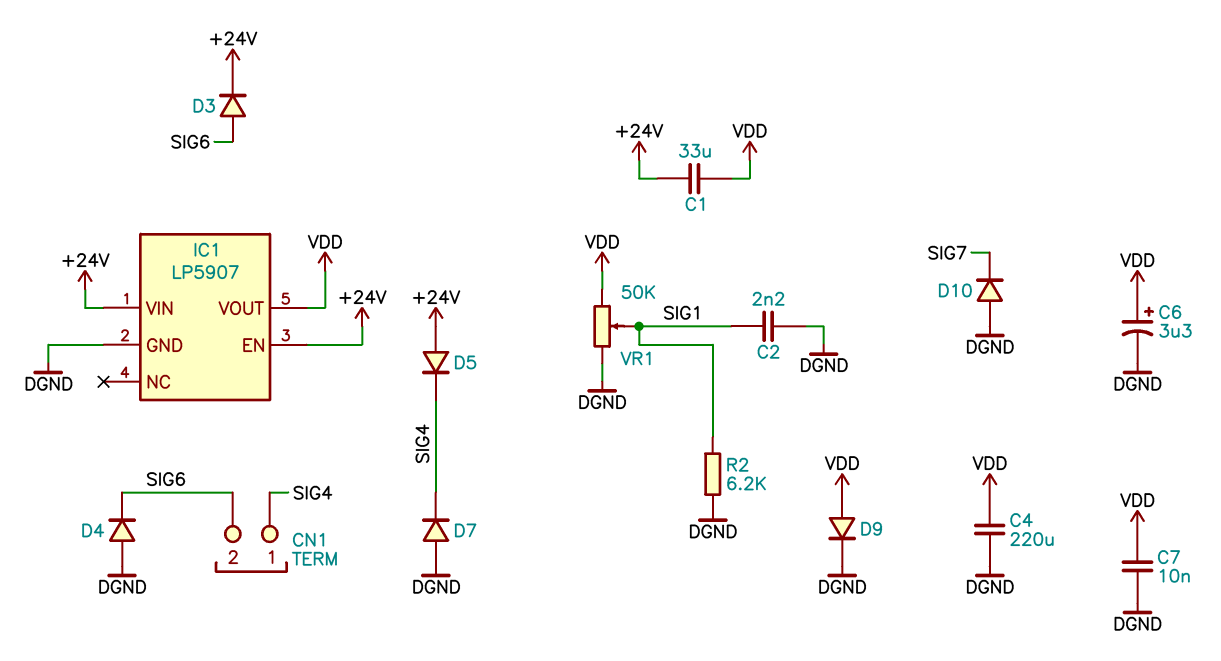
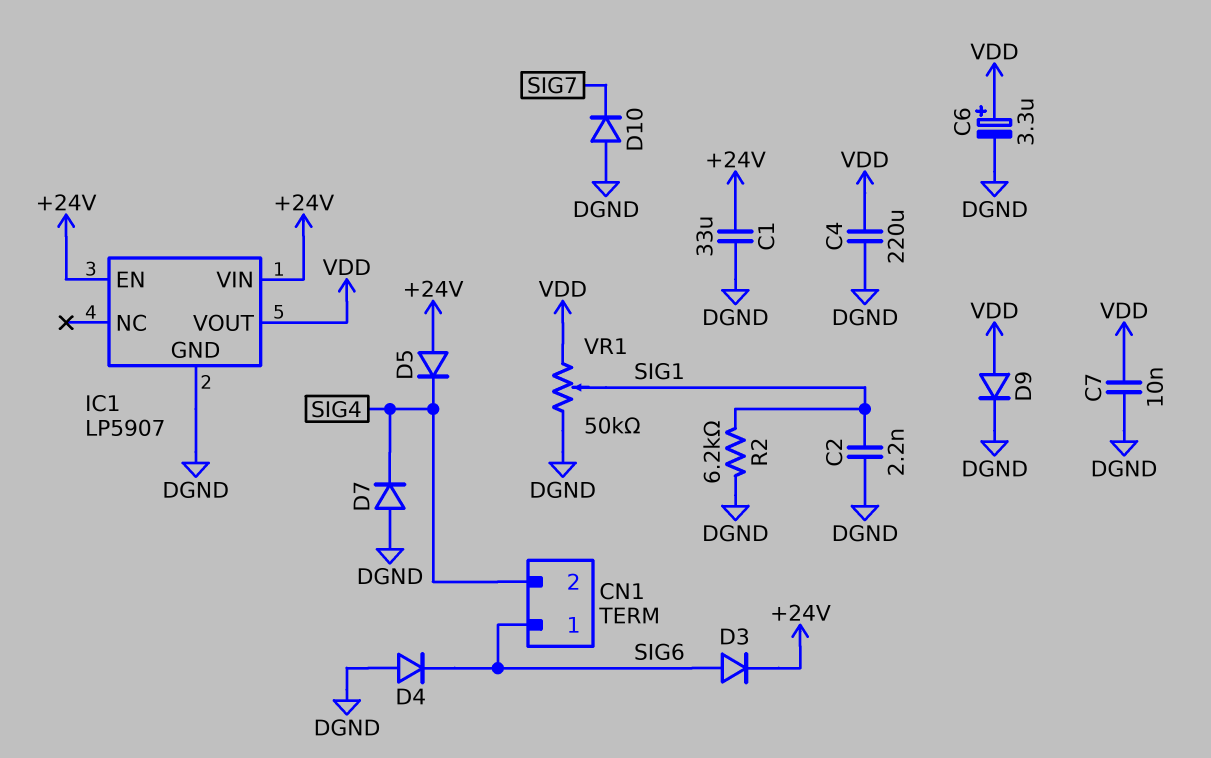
C1: 33uF (+24V, VDD) -> 33uF (+24V, DGND)
CN1 pin 1: SIG4 -> SIG6
CN1 pin 2: SIG6 -> SIG4

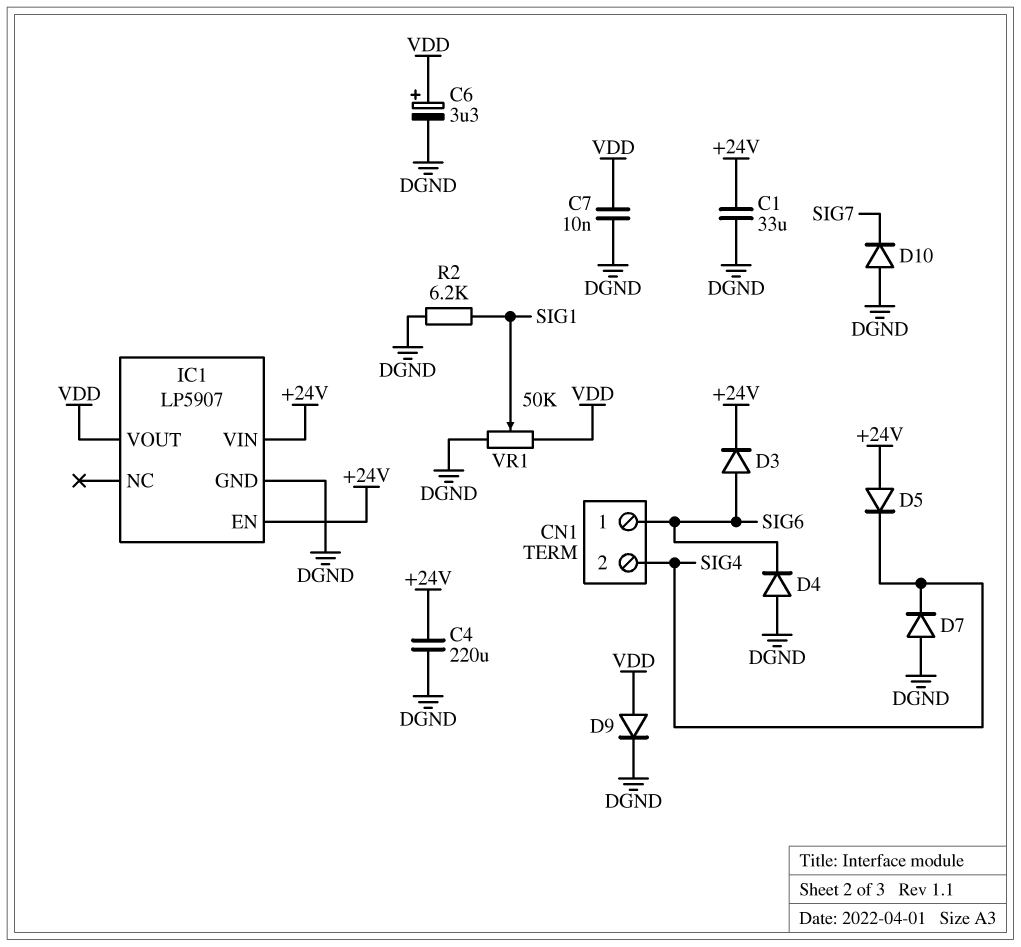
C2: 2.2nF (DGND, SIG1) -> none
C4: 220uF (DGND, VDD) -> 220uF (+24V, DGND)

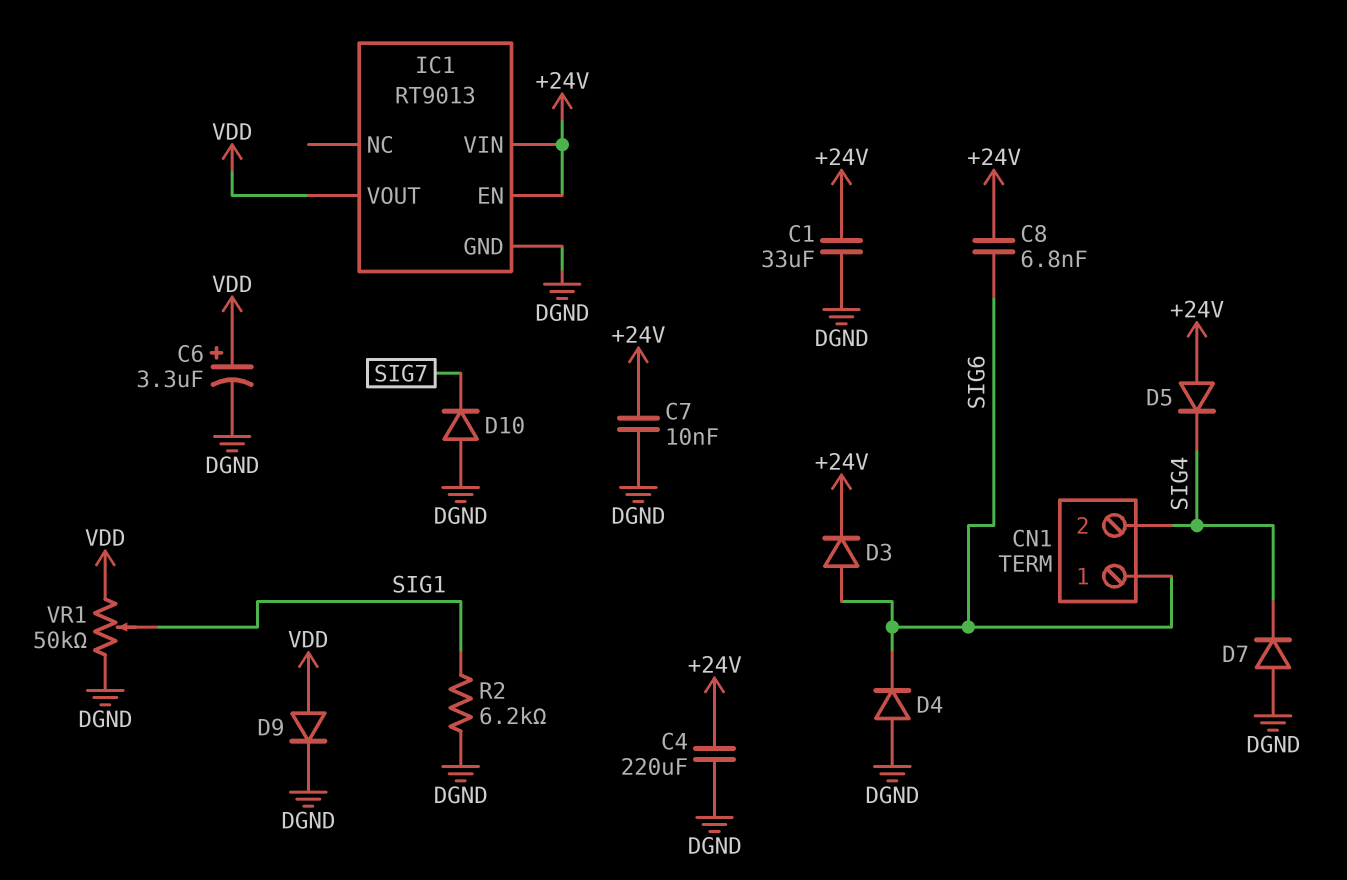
C7: 10nF (DGND, VDD) -> 10nF (+24V, DGND)
C8: none -> 6.8nF (+24V, SIG6)
IC1: LP5907 -> RT9013

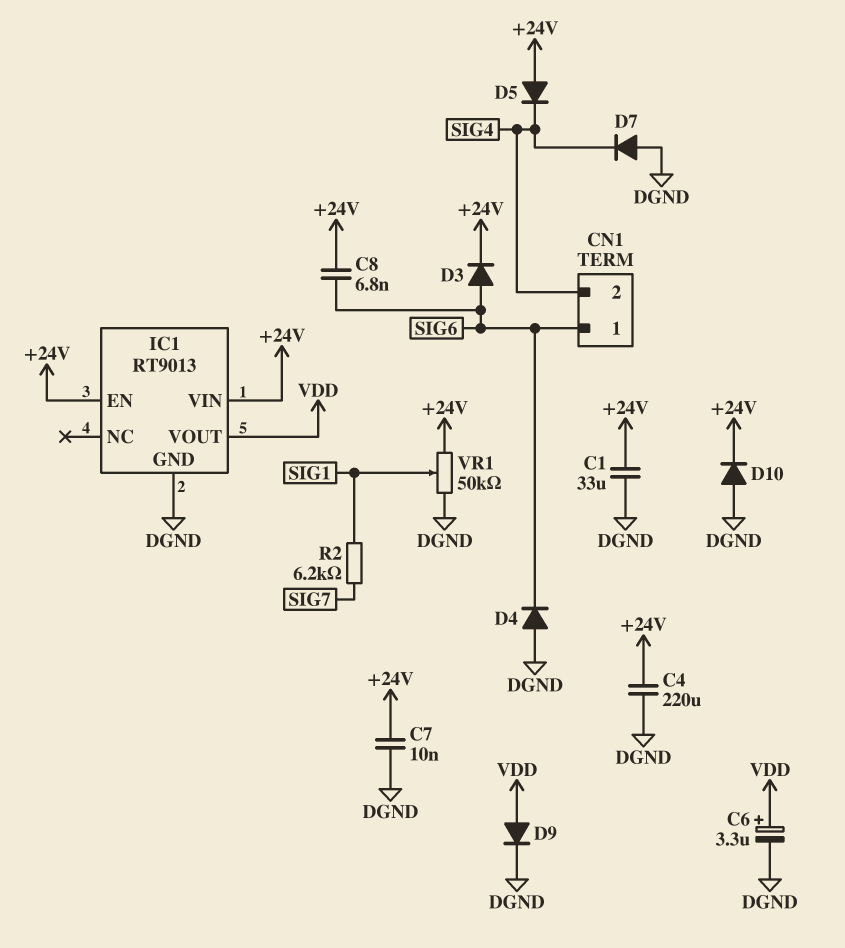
D10: diode (A DGND, K SIG7) -> diode (A DGND, K +24V)
R2: 6.2k (DGND, SIG1) -> 6.2k (SIG1, SIG7)
VR1: 50k (DGND, VDD, wiper SIG1) -> 50k (+24V, DGND, wiper SIG1)

